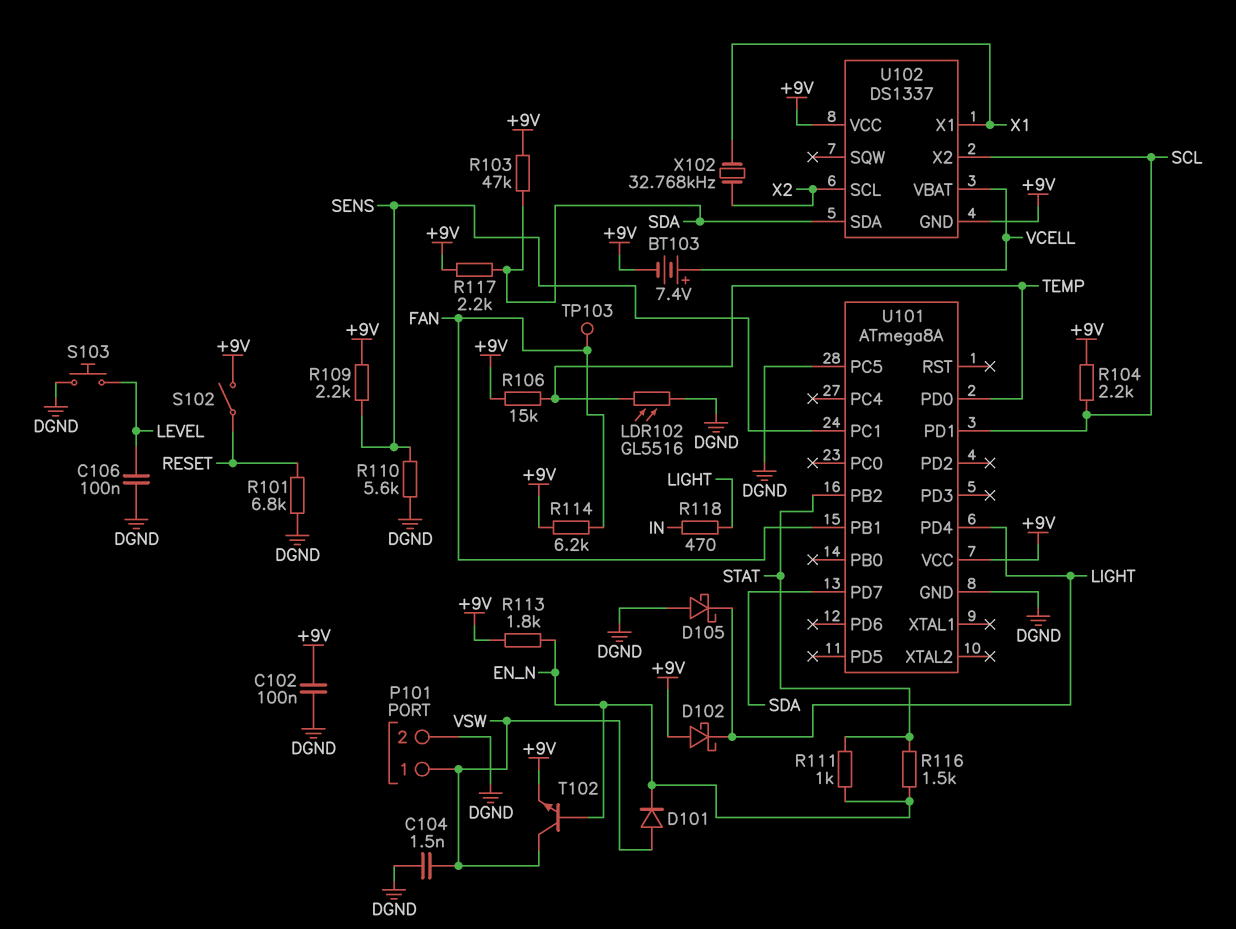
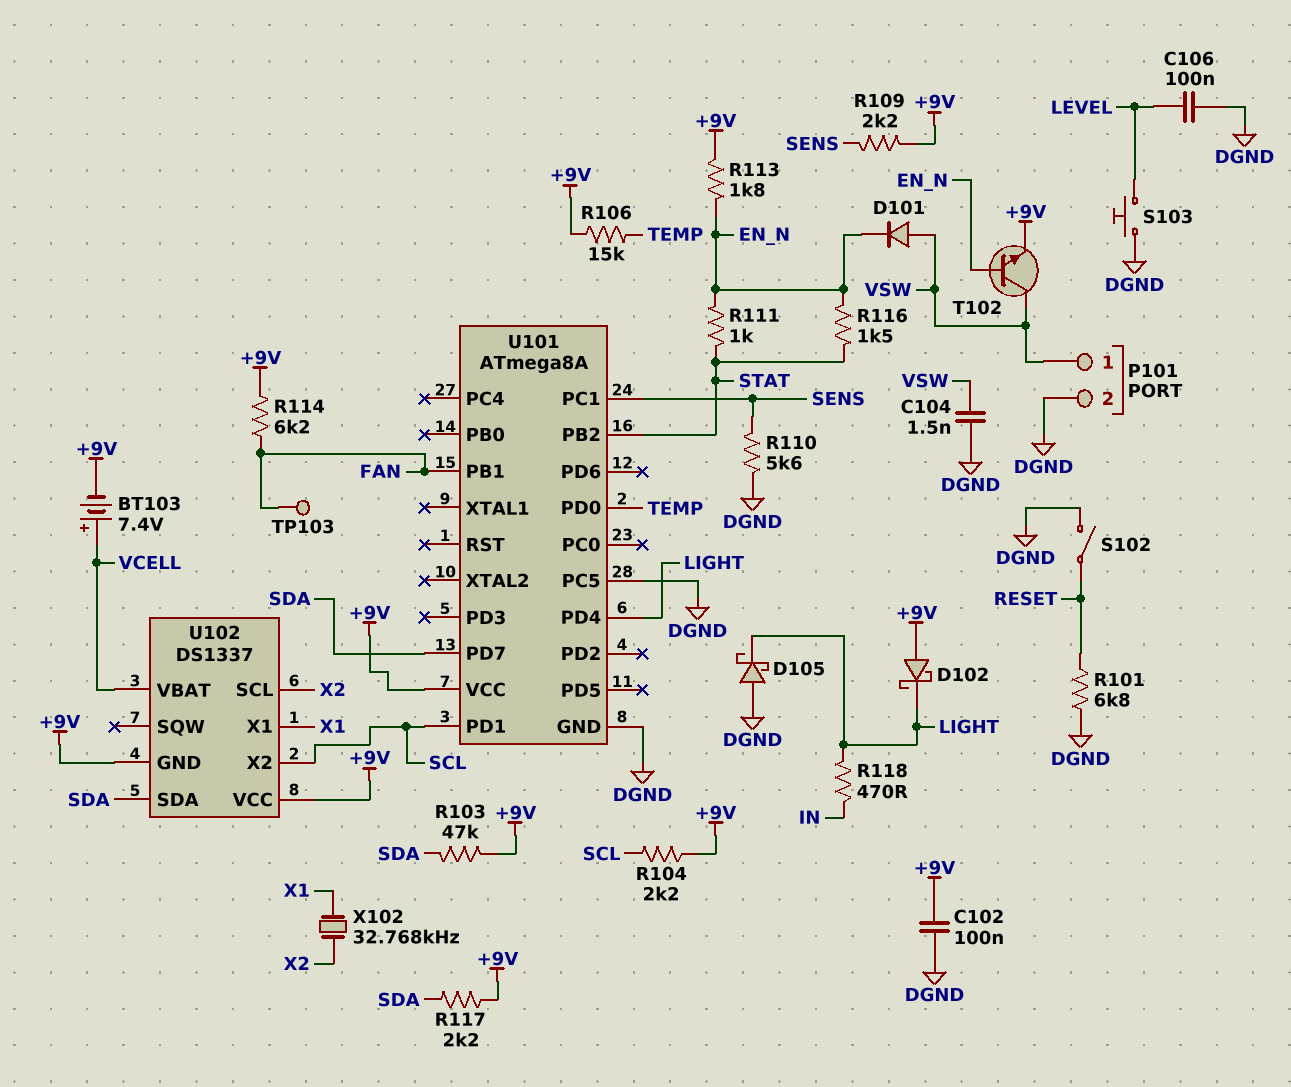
LDR102: GL5516 (DGND, TEMP) -> none
S102: switch (+9V, RESET) -> switch (DGND, RESET)

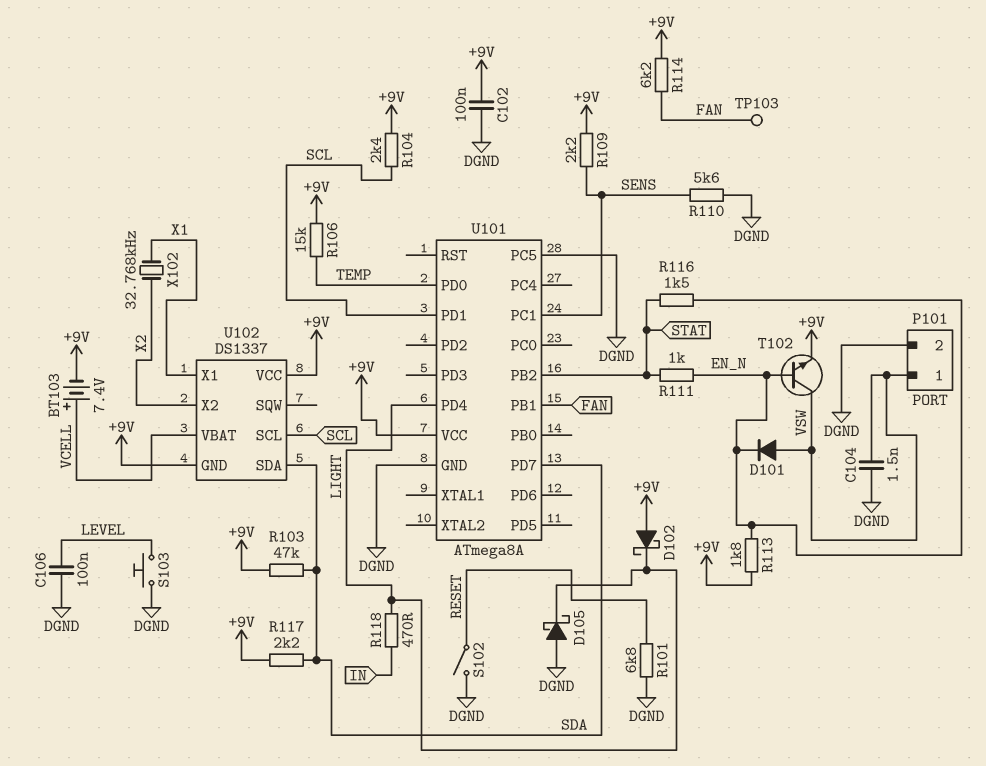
R104: 2.2k (+9V, SCL) -> 2.4k (+9V, SCL)
U102 pin SCL: X2 -> SCL
U102 pin X2: SCL -> X2

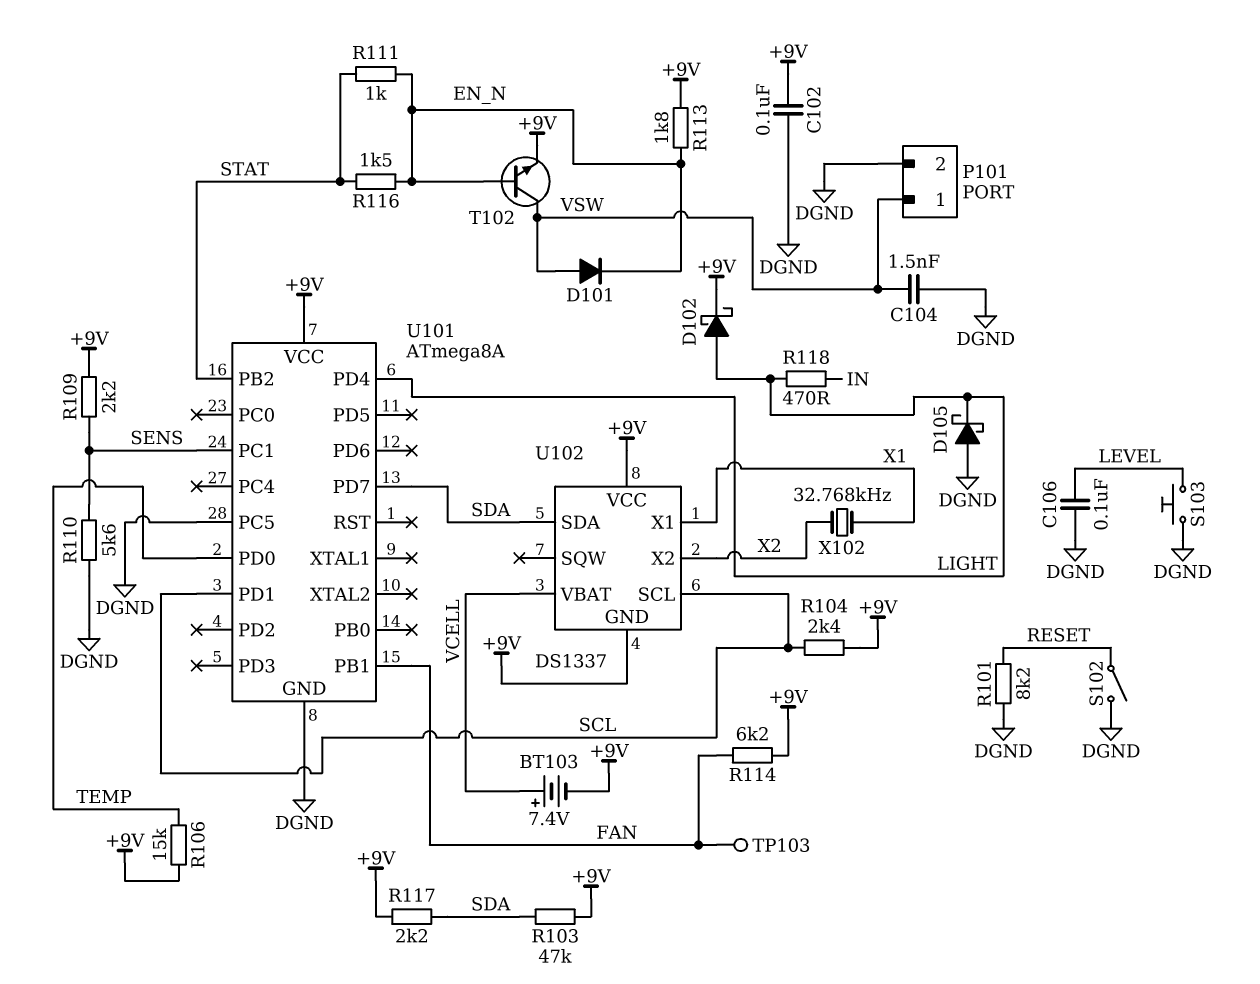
D102: schottky (A +9V, K LIGHT) -> schottky (A LIGHT, K +9V)
R101: 6.8k (DGND, RESET) -> 8.2k (DGND, RESET)

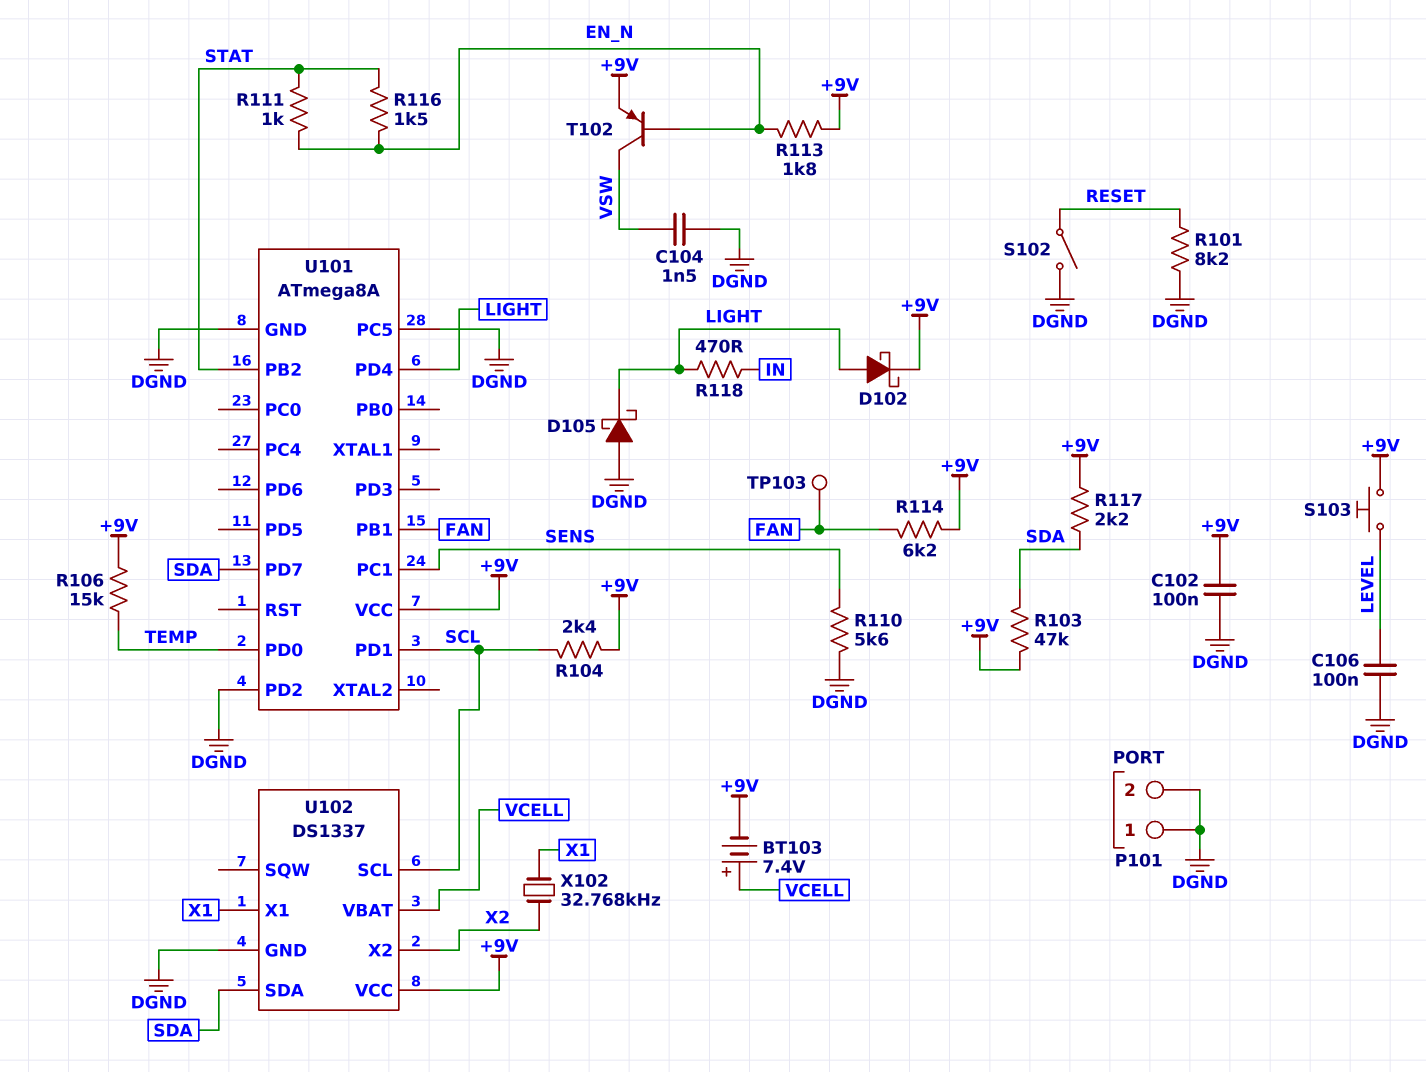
D101: diode (A VSW, K EN_N) -> none
P101 pin 1: VSW -> DGND
R109: 2.2k (+9V, SENS) -> none
S103: button (DGND, LEVEL) -> button (+9V, LEVEL)
T102: NPN (B EN_N, C VSW, E +9V) -> PNP (B EN_N, C VSW, E +9V)
U101 pin PD2: none -> DGND
U102 pin GND: +9V -> DGND

